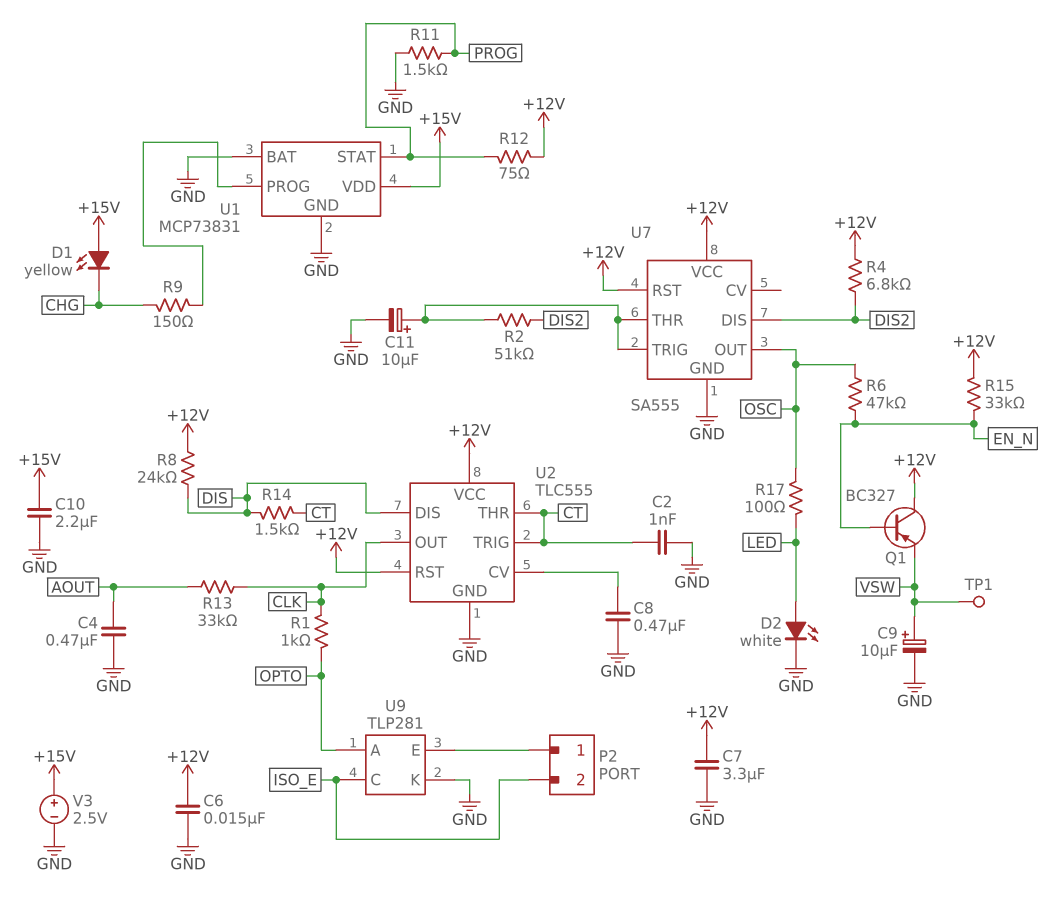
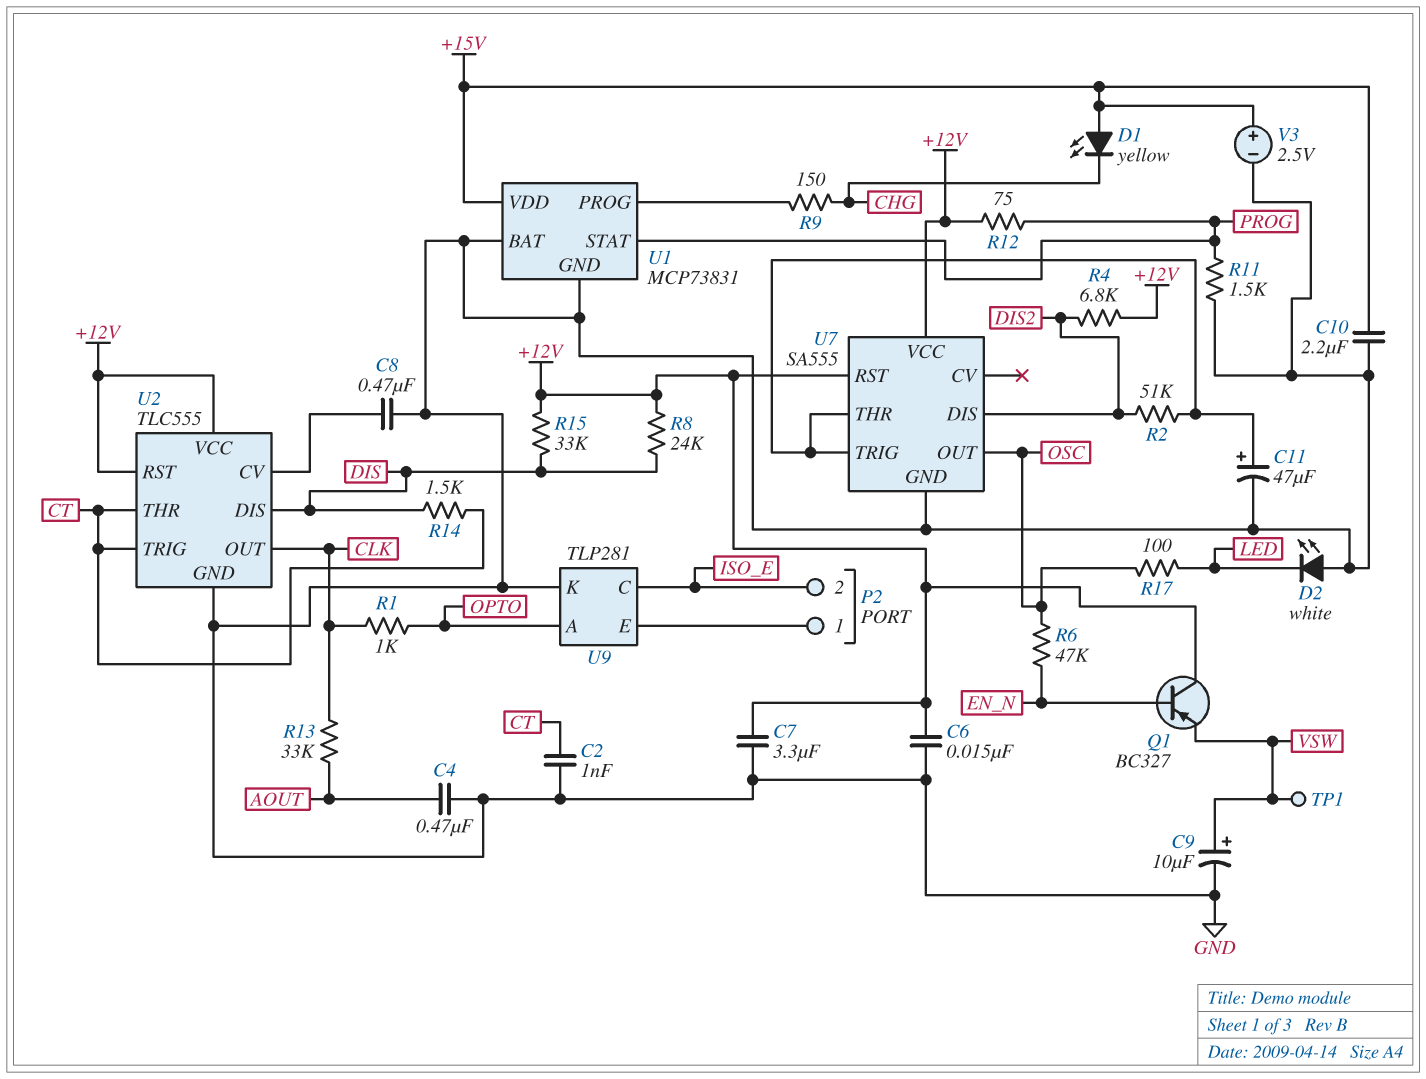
C11: 10uF (plus U7/THR, minus GND) -> 47uF (plus U7/THR, minus GND)
D2: LED white (A LED, K GND) -> LED white (A GND, K LED)
R15: 33k (+12V, EN_N) -> 33k (+12V, DIS)

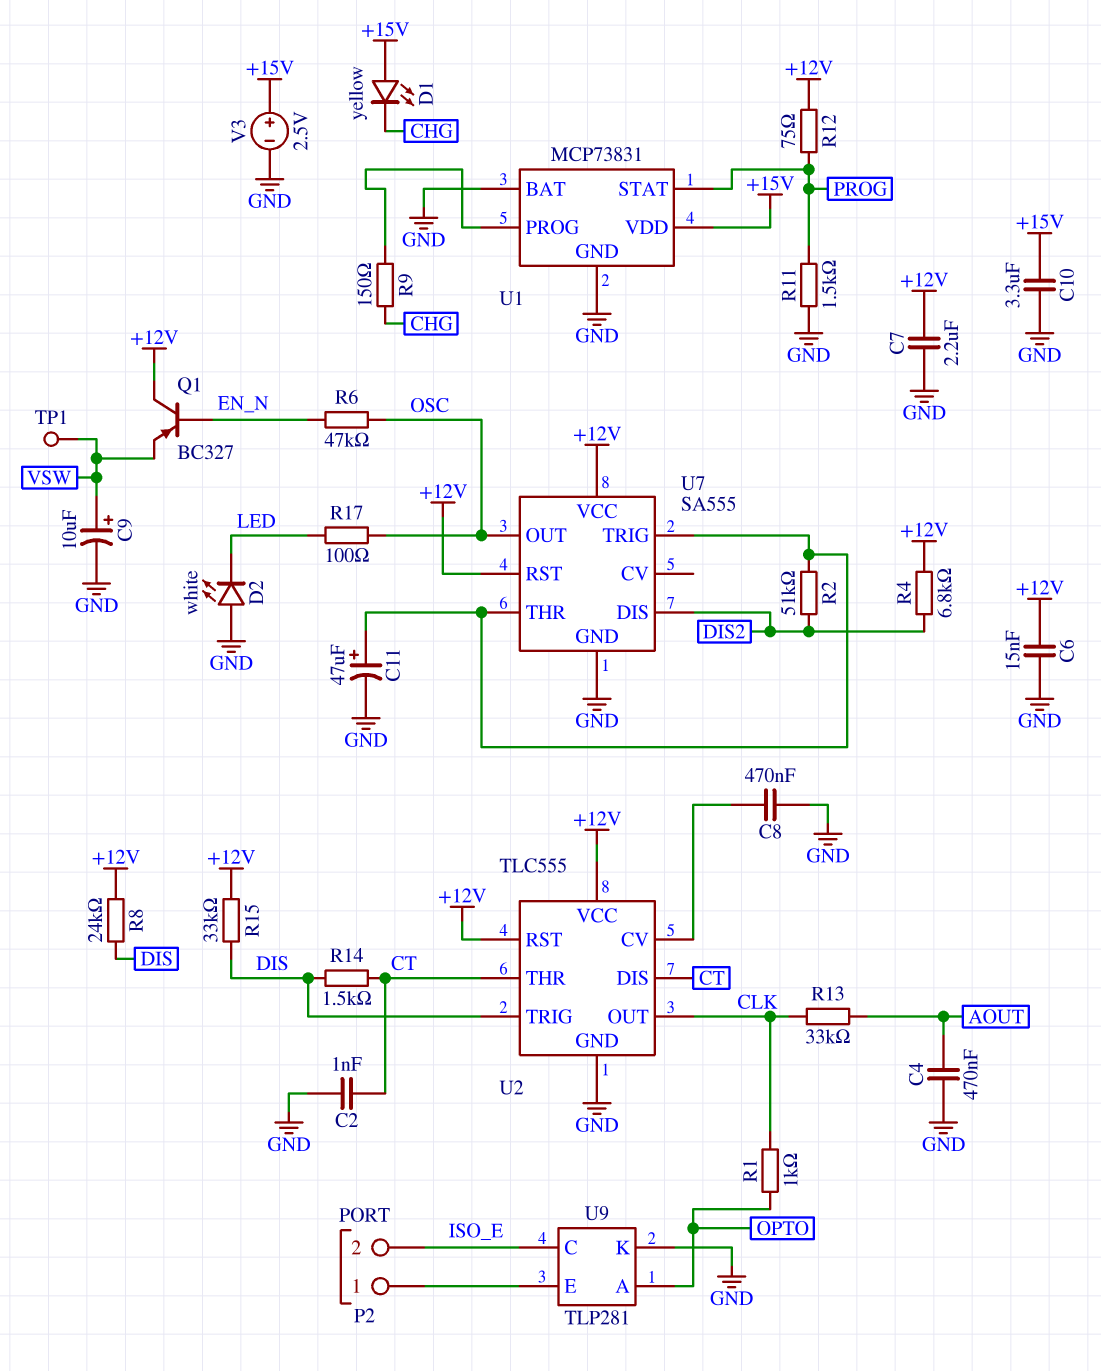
C7: 3.3uF (+12V, GND) -> 2.2uF (+12V, GND)
C10: 2.2uF (+15V, GND) -> 3.3uF (+15V, GND)
U2 pin DIS: DIS -> CT
U2 pin TRIG: CT -> DIS

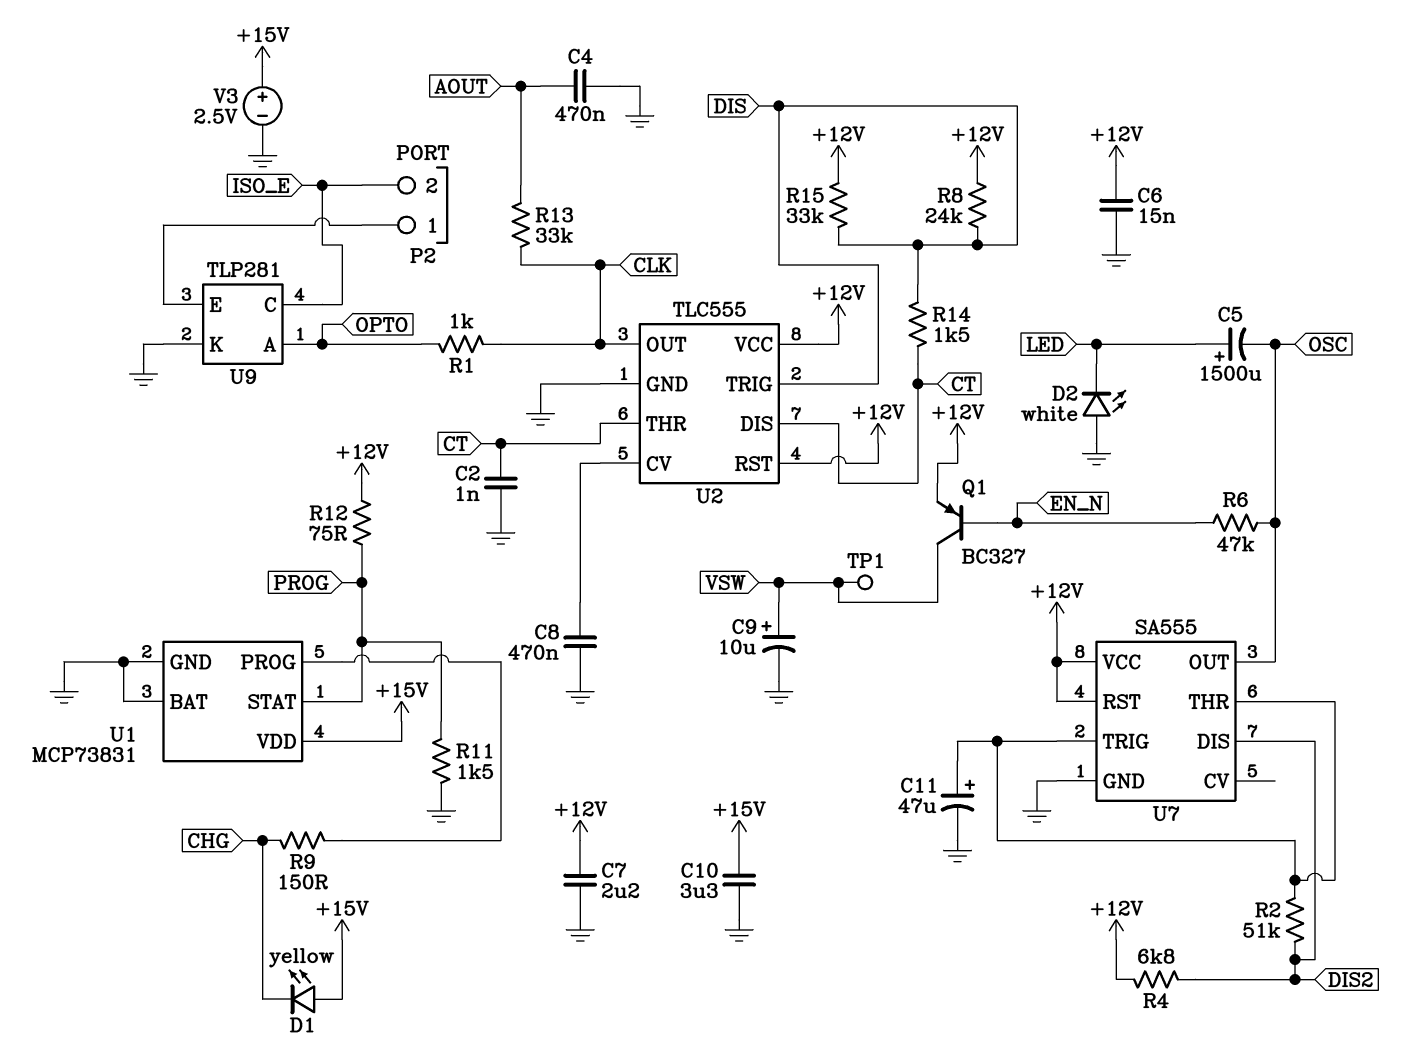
C5: none -> 1500uF (plus LED, minus OSC)
Q1: PNP BC327 (B EN_N, C +12V, E VSW) -> PNP BC327 (B EN_N, C VSW, E +12V)
R17: 100 (LED, OSC) -> none

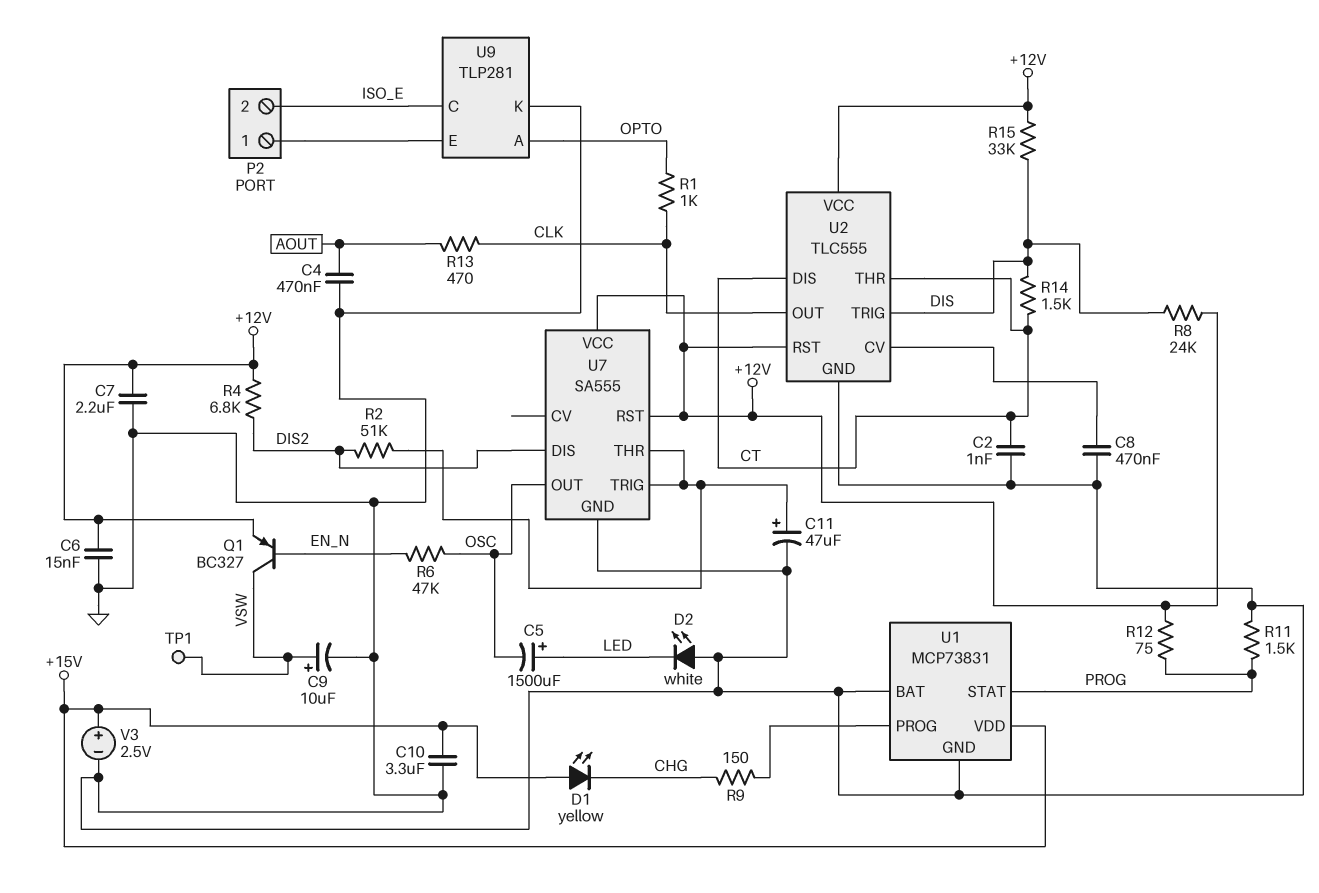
R13: 33k (AOUT, CLK) -> 470 (AOUT, CLK)

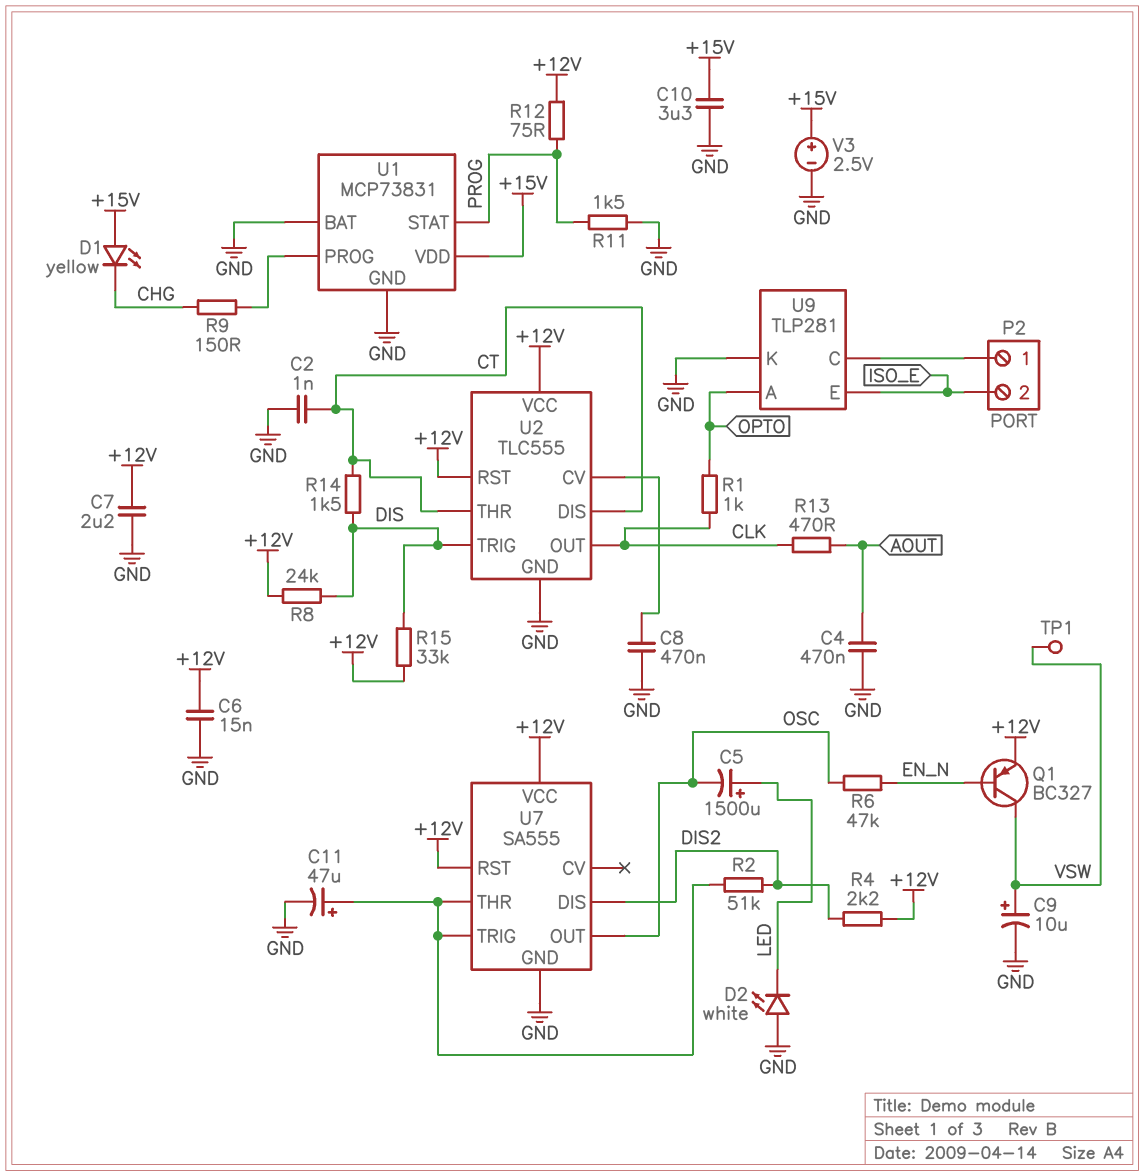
R4: 6.8k (+12V, DIS2) -> 2.2k (+12V, DIS2)
U9 pin C: ISO_E -> P2/1
U9 pin E: P2/1 -> ISO_E

